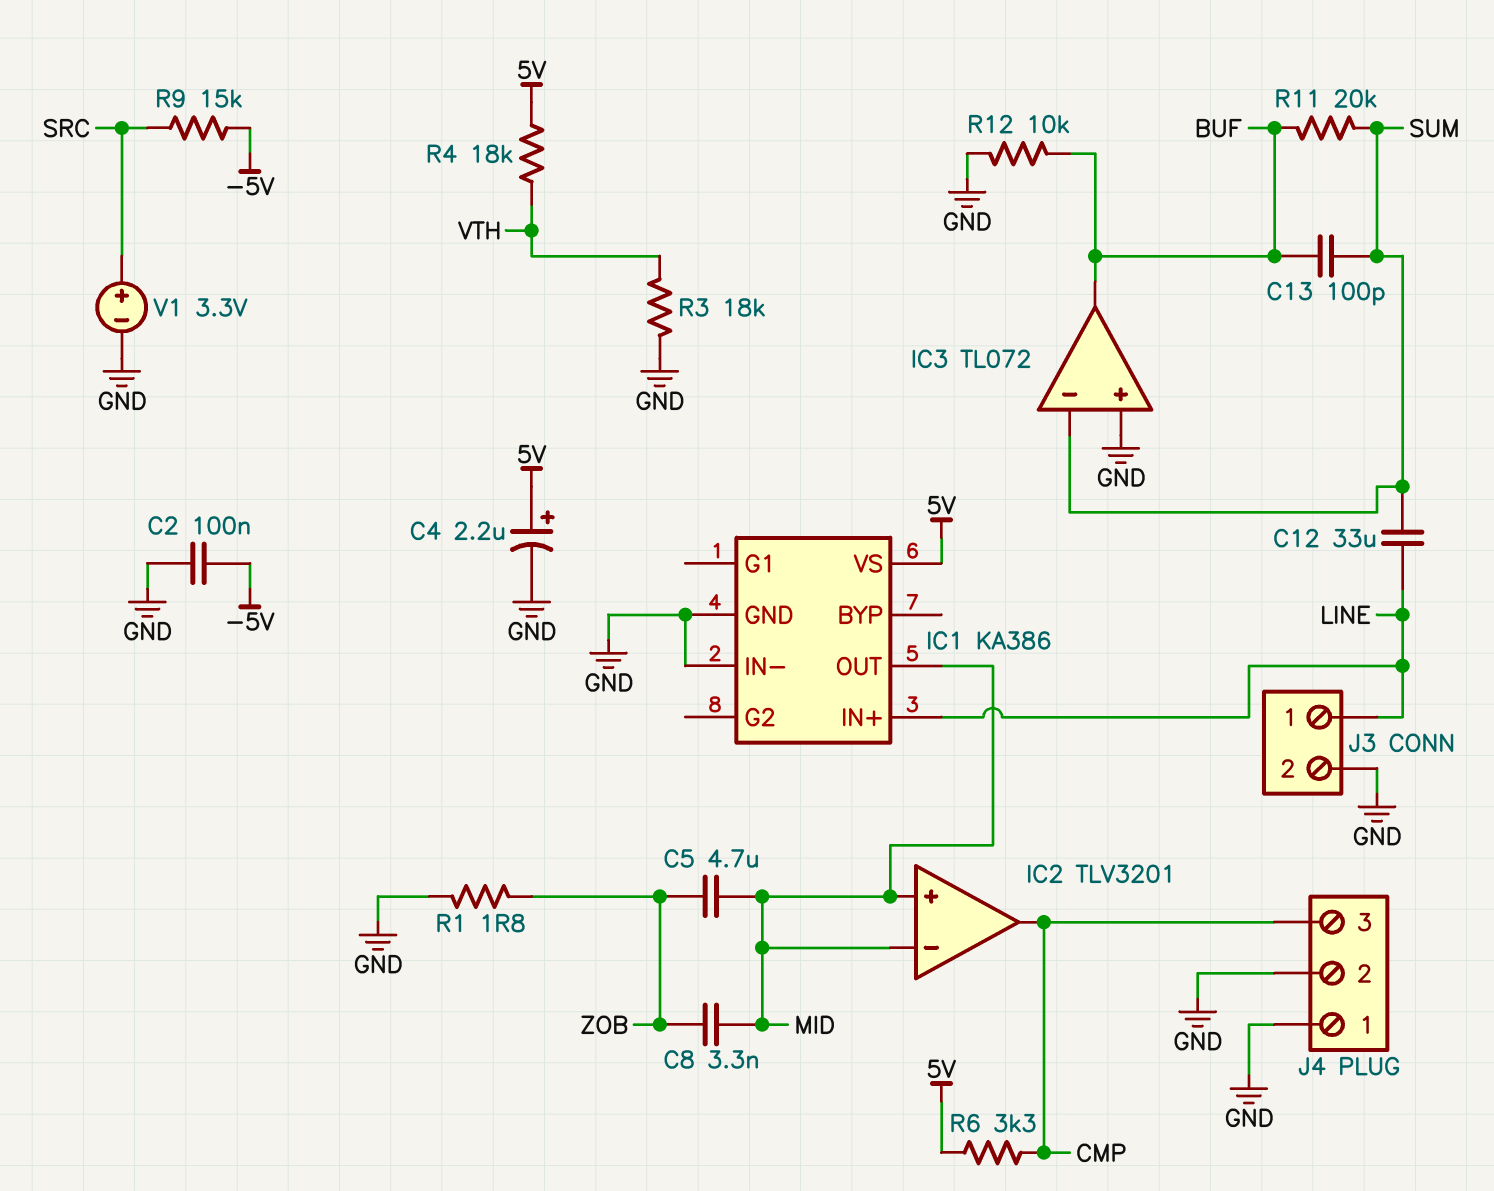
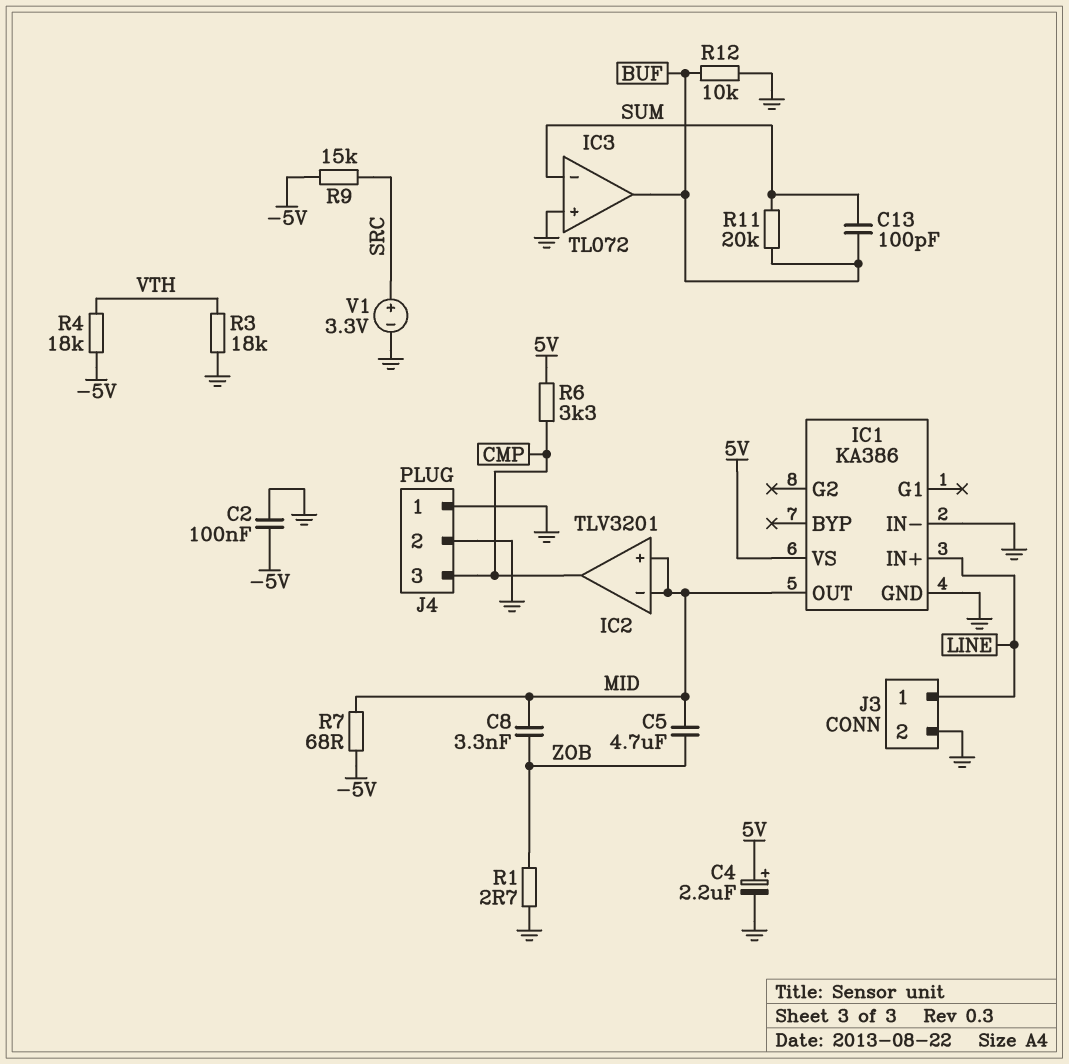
C12: 33uF (LINE, SUM) -> none
R1: 1.8 (GND, ZOB) -> 2.7 (GND, ZOB)
R4: 18k (5V, VTH) -> 18k (-5V, VTH)
R7: none -> 68 (-5V, MID)

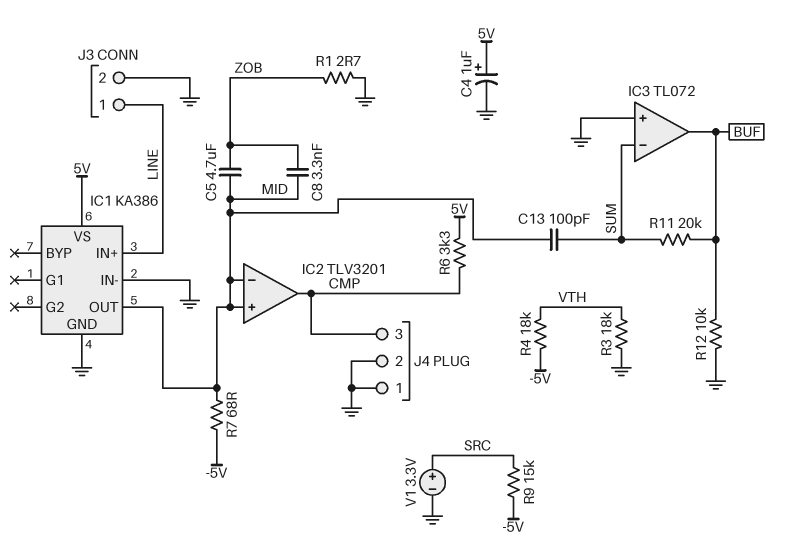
C2: 100nF (-5V, GND) -> none
C4: 2.2uF (plus 5V, minus GND) -> 1uF (plus 5V, minus GND)
C13: 100pF (BUF, SUM) -> 100pF (MID, SUM)

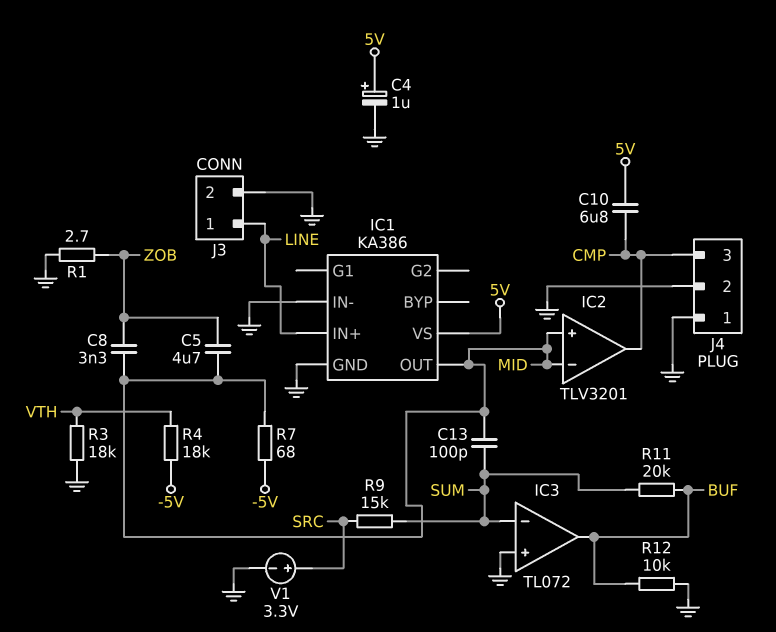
C10: none -> 6.8uF (5V, CMP)
R6: 3.3k (5V, CMP) -> none
R9: 15k (-5V, SRC) -> 15k (SRC, SUM)

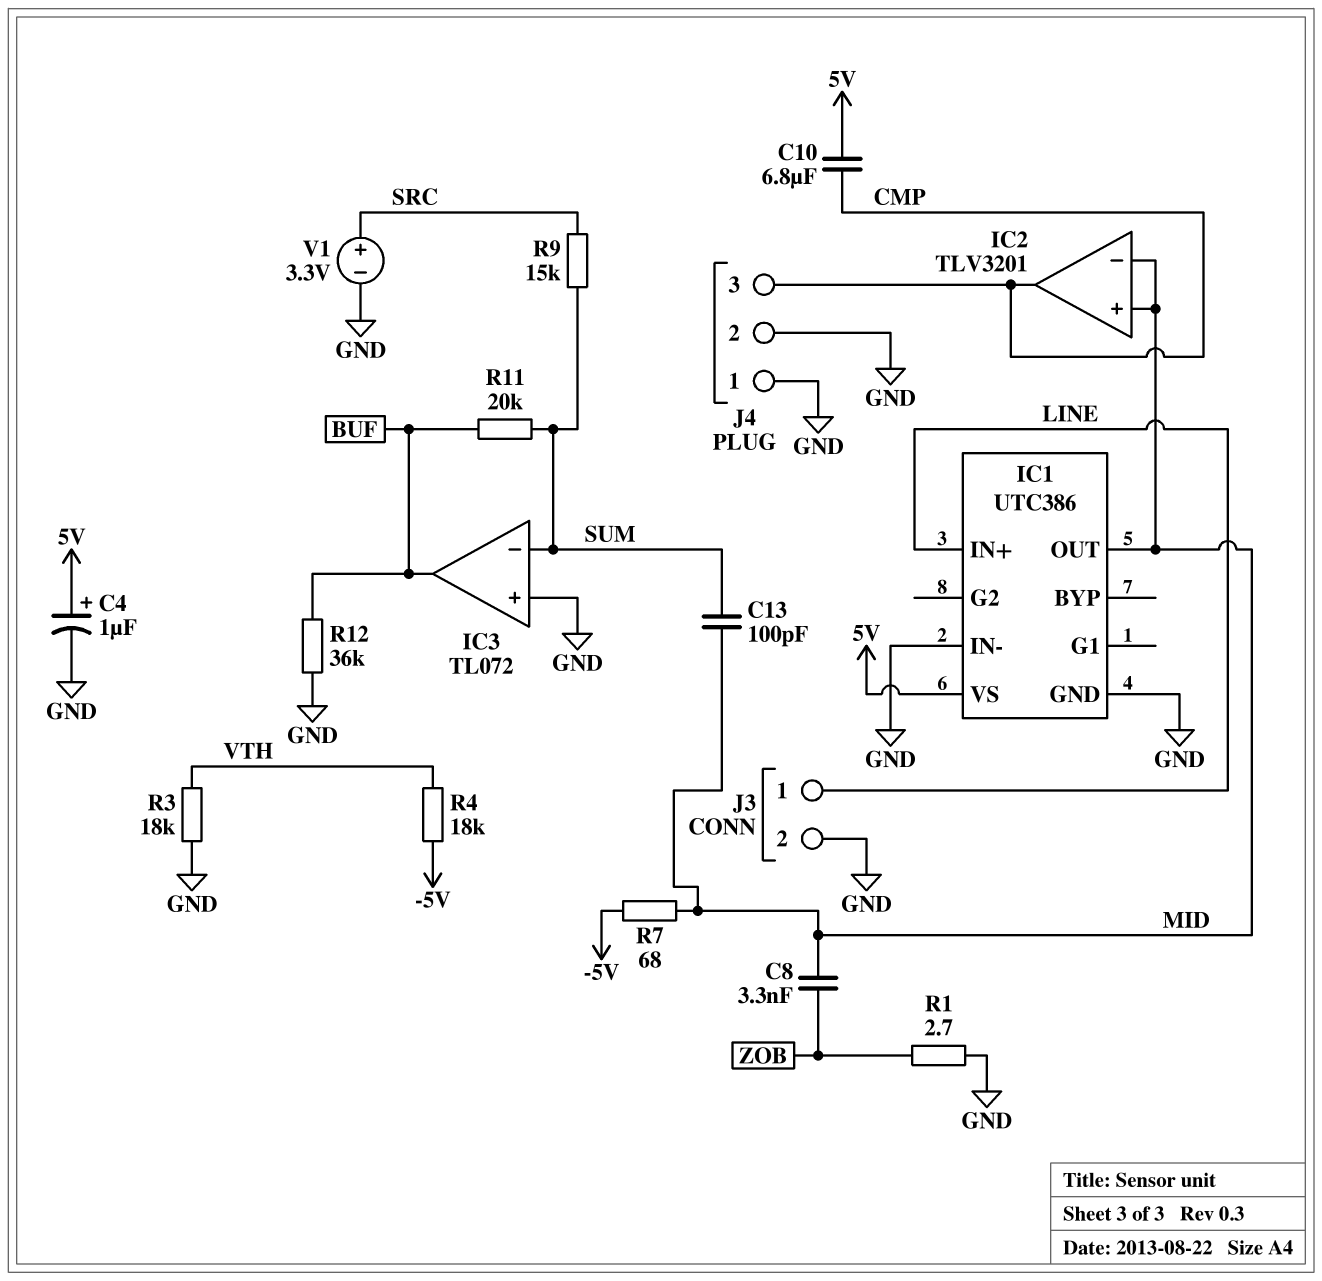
C5: 4.7uF (MID, ZOB) -> none
IC1: KA386 -> UTC386
R12: 10k (BUF, GND) -> 36k (BUF, GND)

